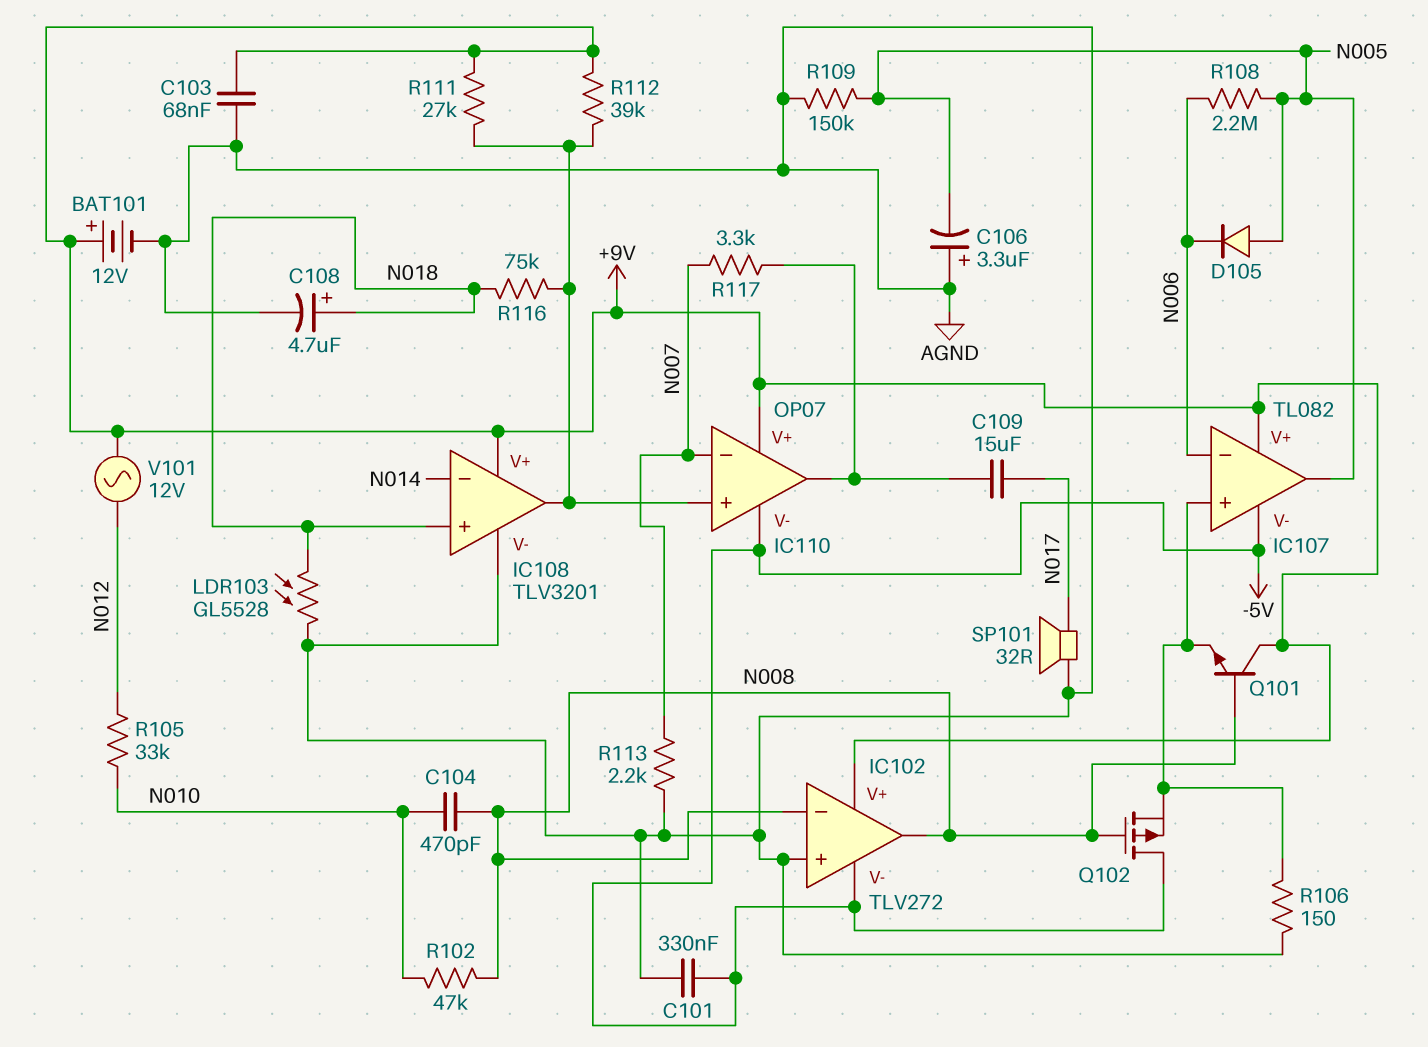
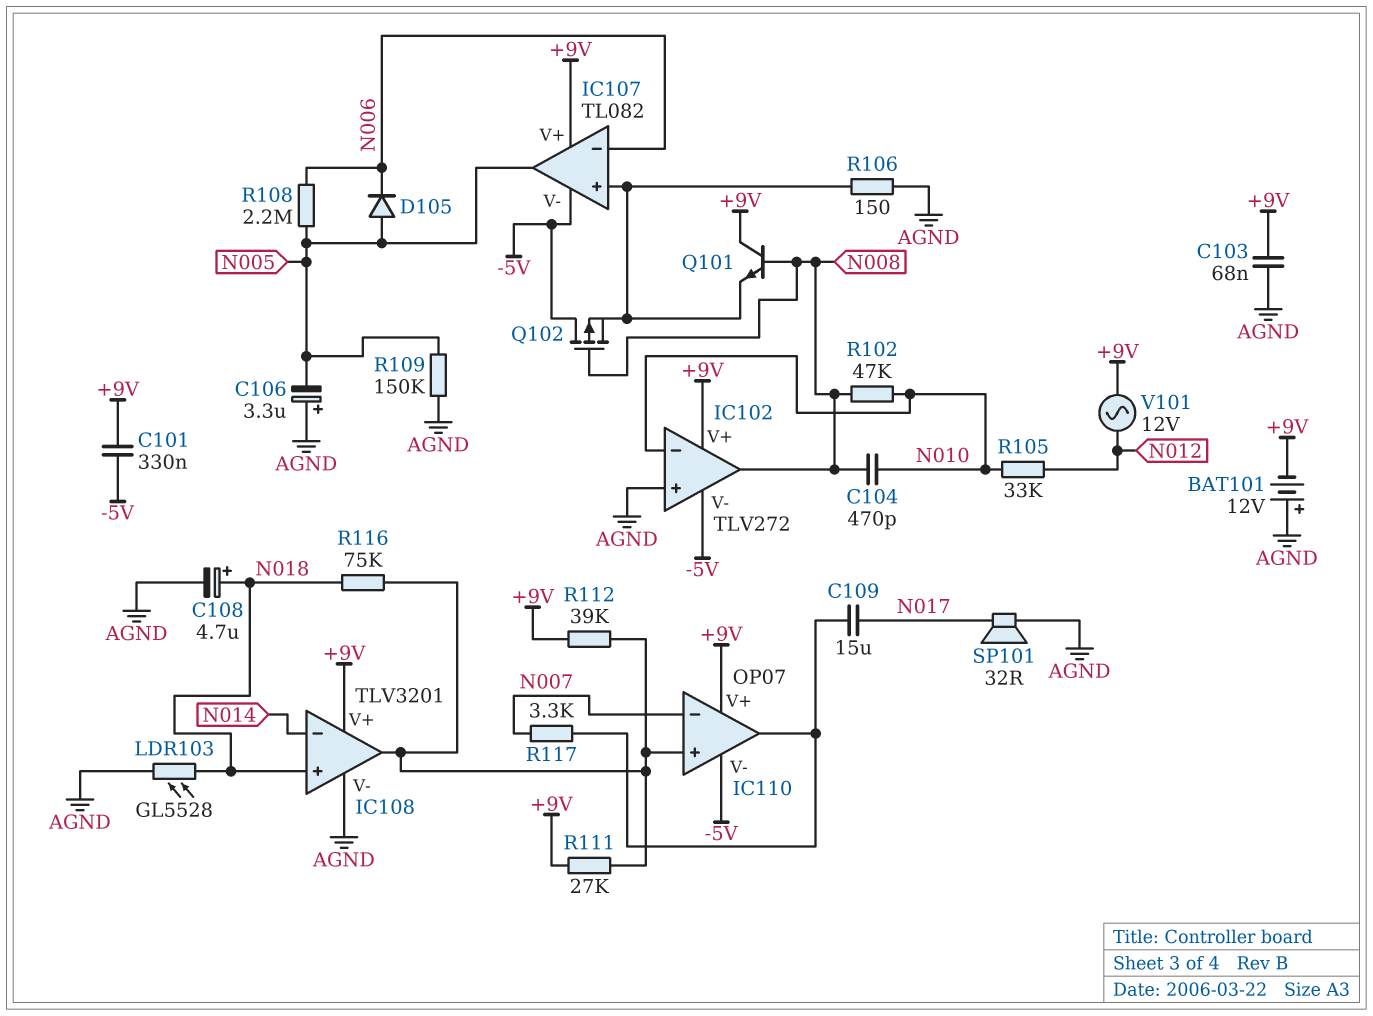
BAT101: 12V (plus +9V, minus AGND) -> 12V (plus AGND, minus +9V)
C101: 330nF (-5V, AGND) -> 330nF (+9V, -5V)
IC102 pin in-: N008 -> N010
R113: 2.2k (AGND, N007) -> none

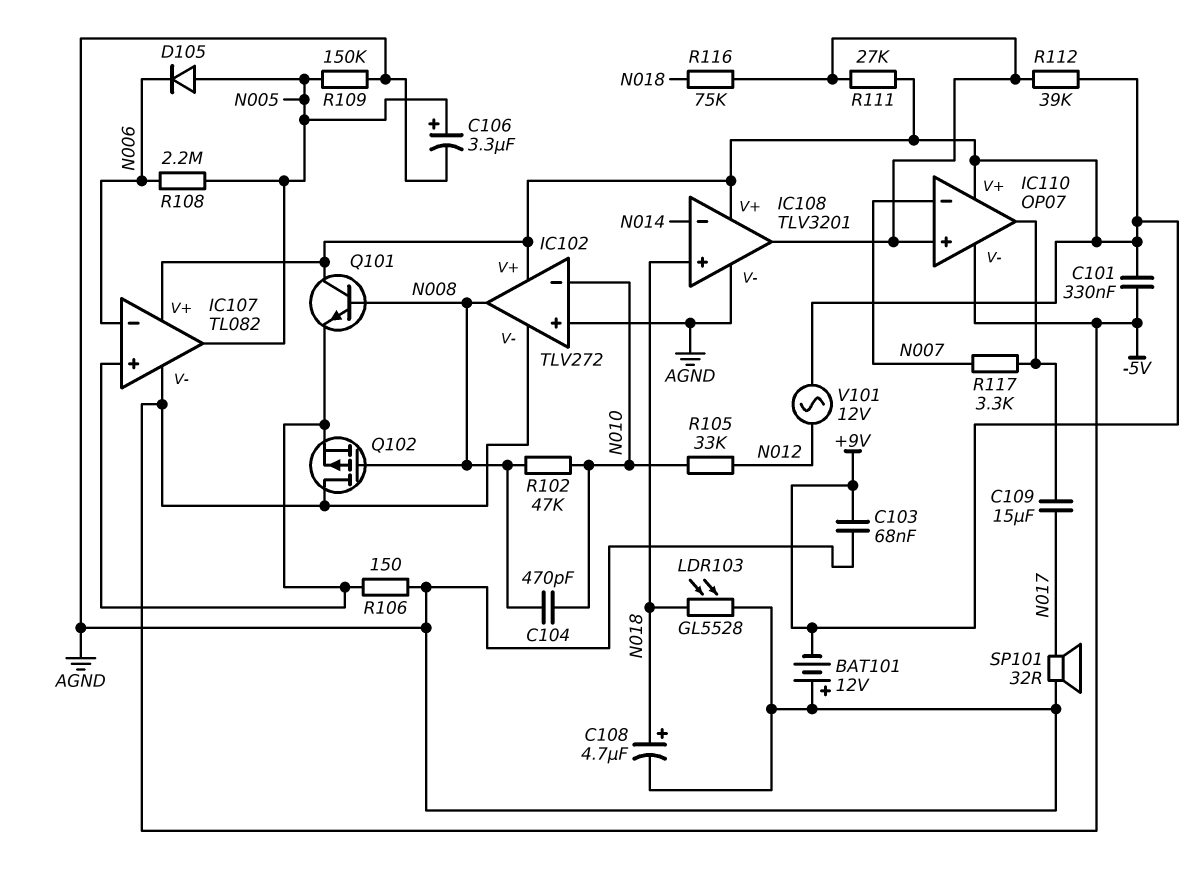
C106: 3.3uF (plus AGND, minus N005) -> 3.3uF (plus N005, minus AGND)

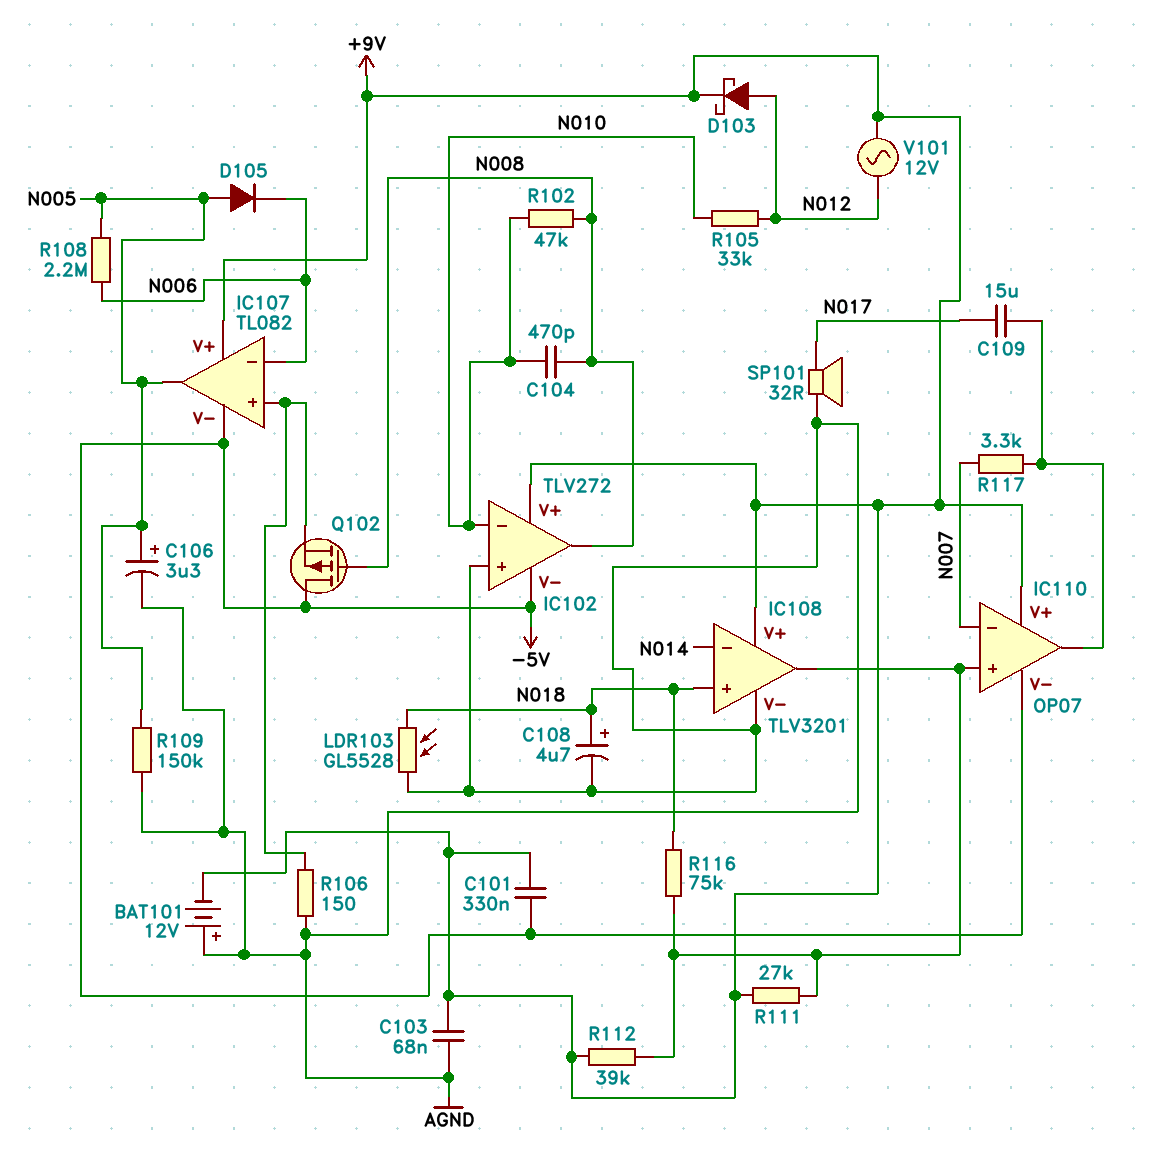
D103: none -> schottky (A N012, K +9V)
Q101: NPN (B N008, C +9V, E IC107/in+) -> none

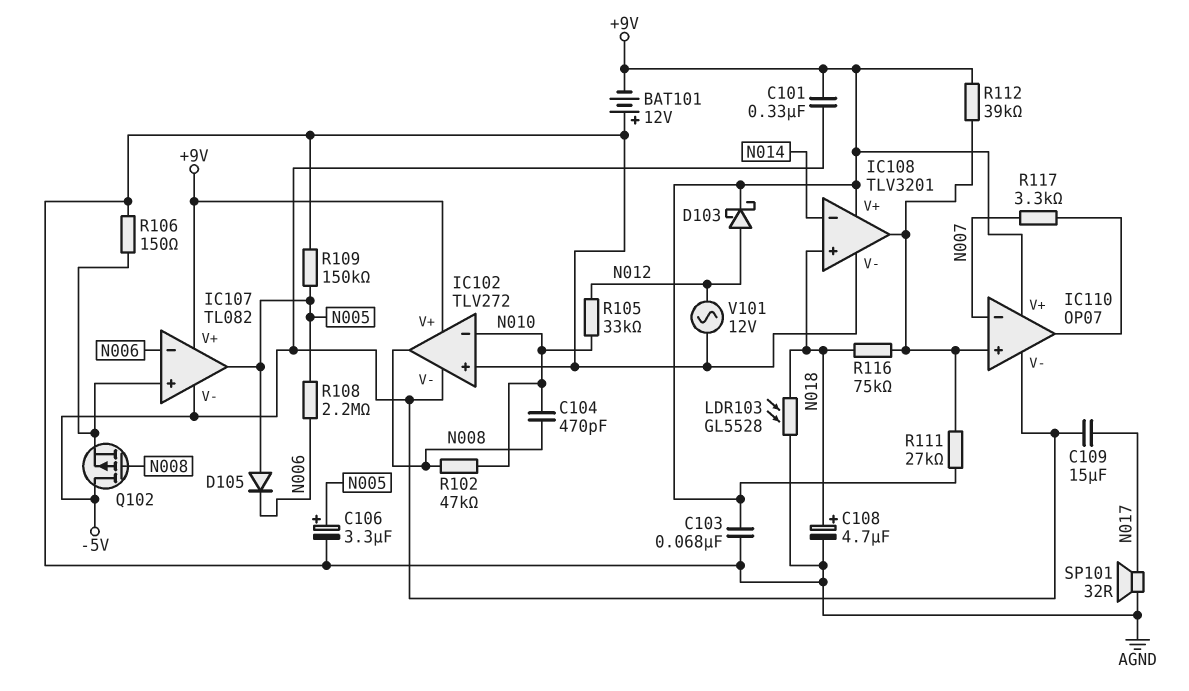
C109: 15uF (IC110/out, N017) -> 15uF (-5V, N017)
V101: AC 12V (+9V, N012) -> AC 12V (AGND, N012)

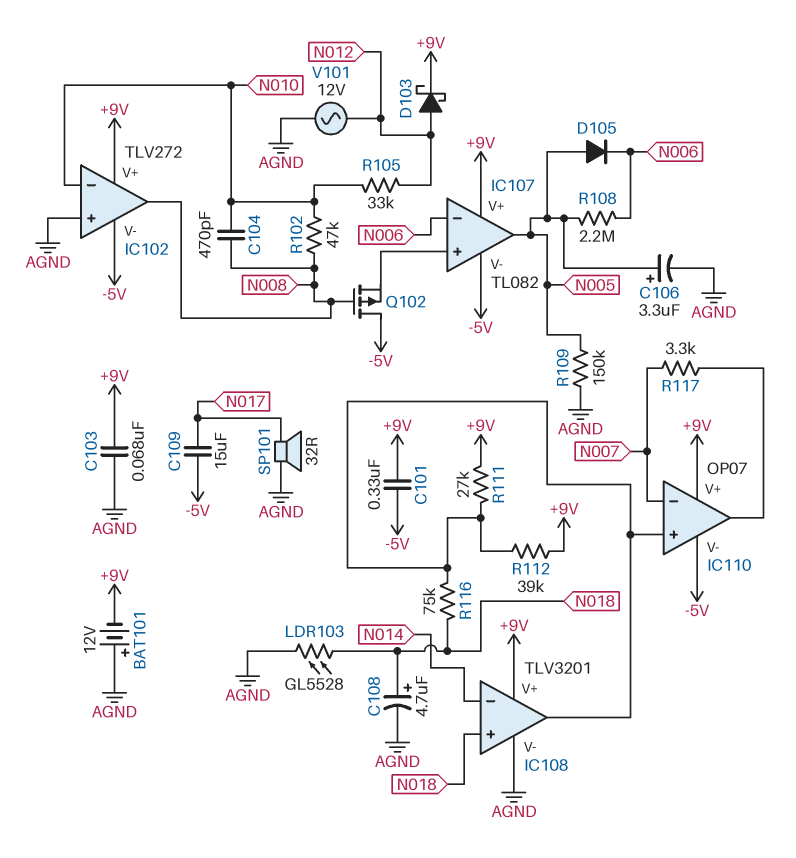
R106: 150 (AGND, IC107/in+) -> none

